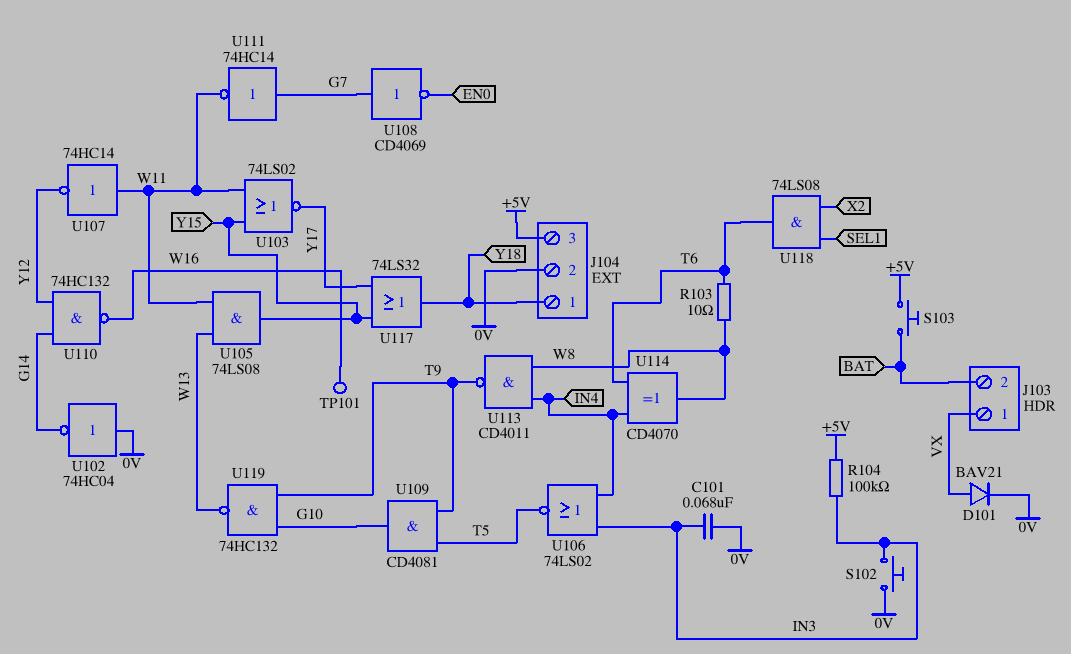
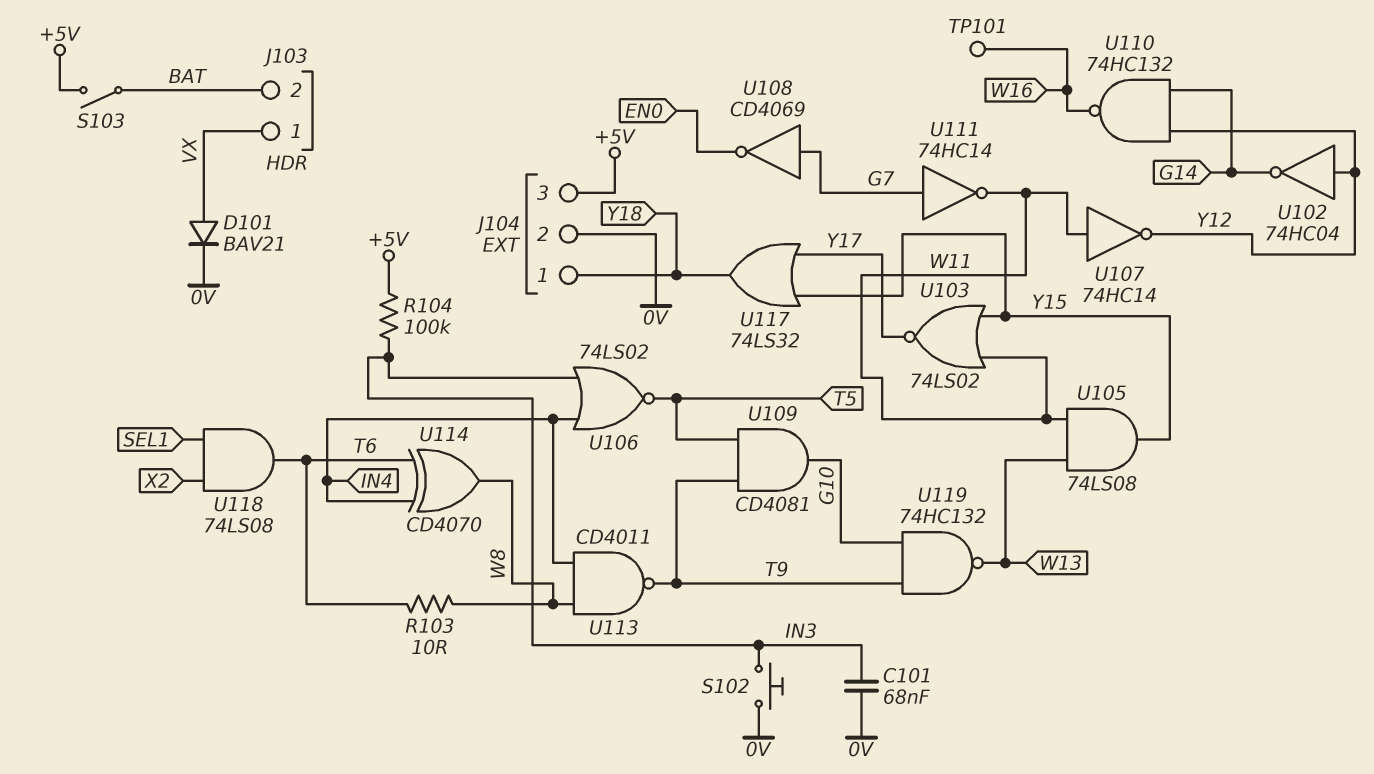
S103: button (+5V, BAT) -> switch (+5V, BAT)
U102: NOT 74HC04 (in 0V, out G14) -> NOT 74HC04 (in Y12, out G14)

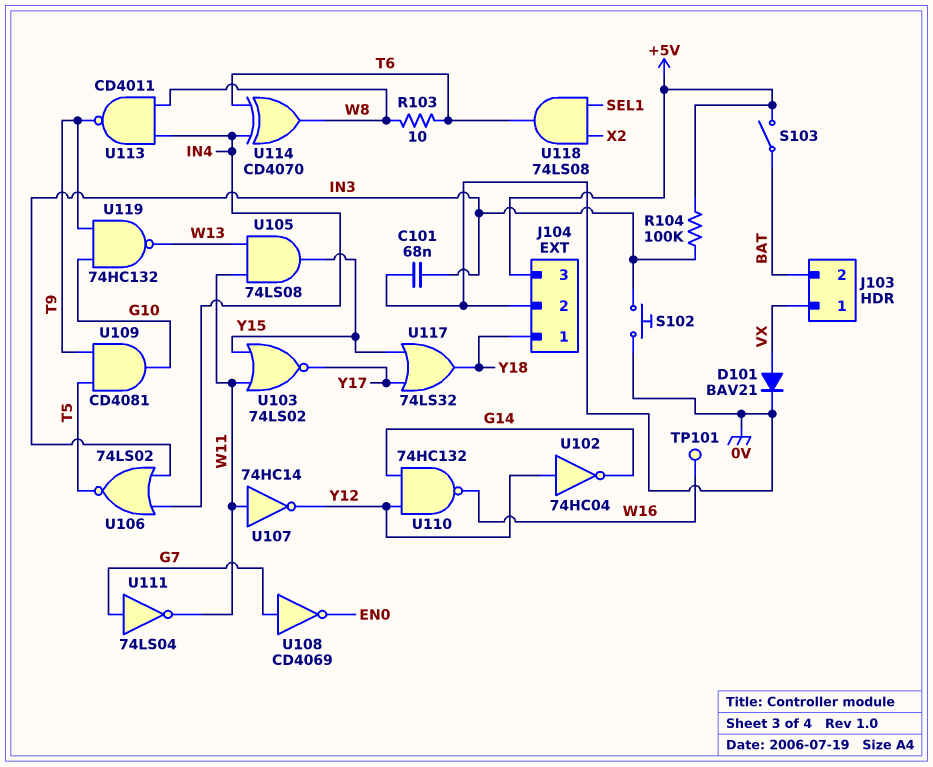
U111: NOT 74HC14 (in G7, out W11) -> NOT 74LS04 (in G7, out W11)

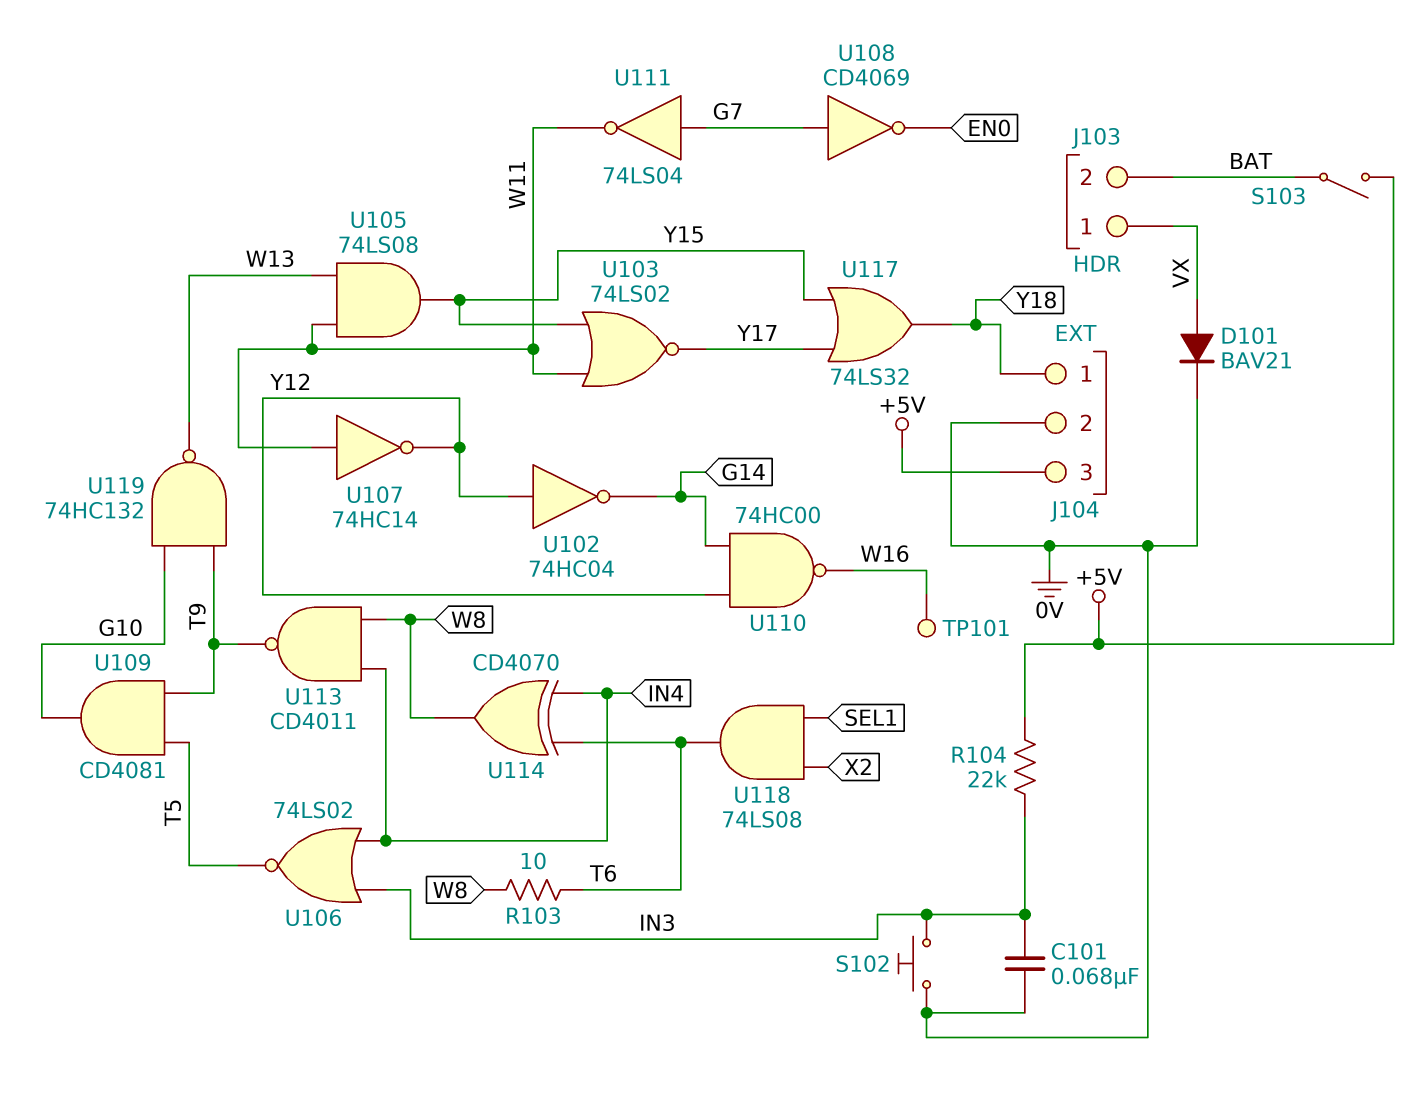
R104: 100k (+5V, IN3) -> 22k (+5V, IN3)
U110: NAND 74HC132 (in G14, in Y12, out W16) -> NAND 74HC00 (in G14, in Y12, out W16)

